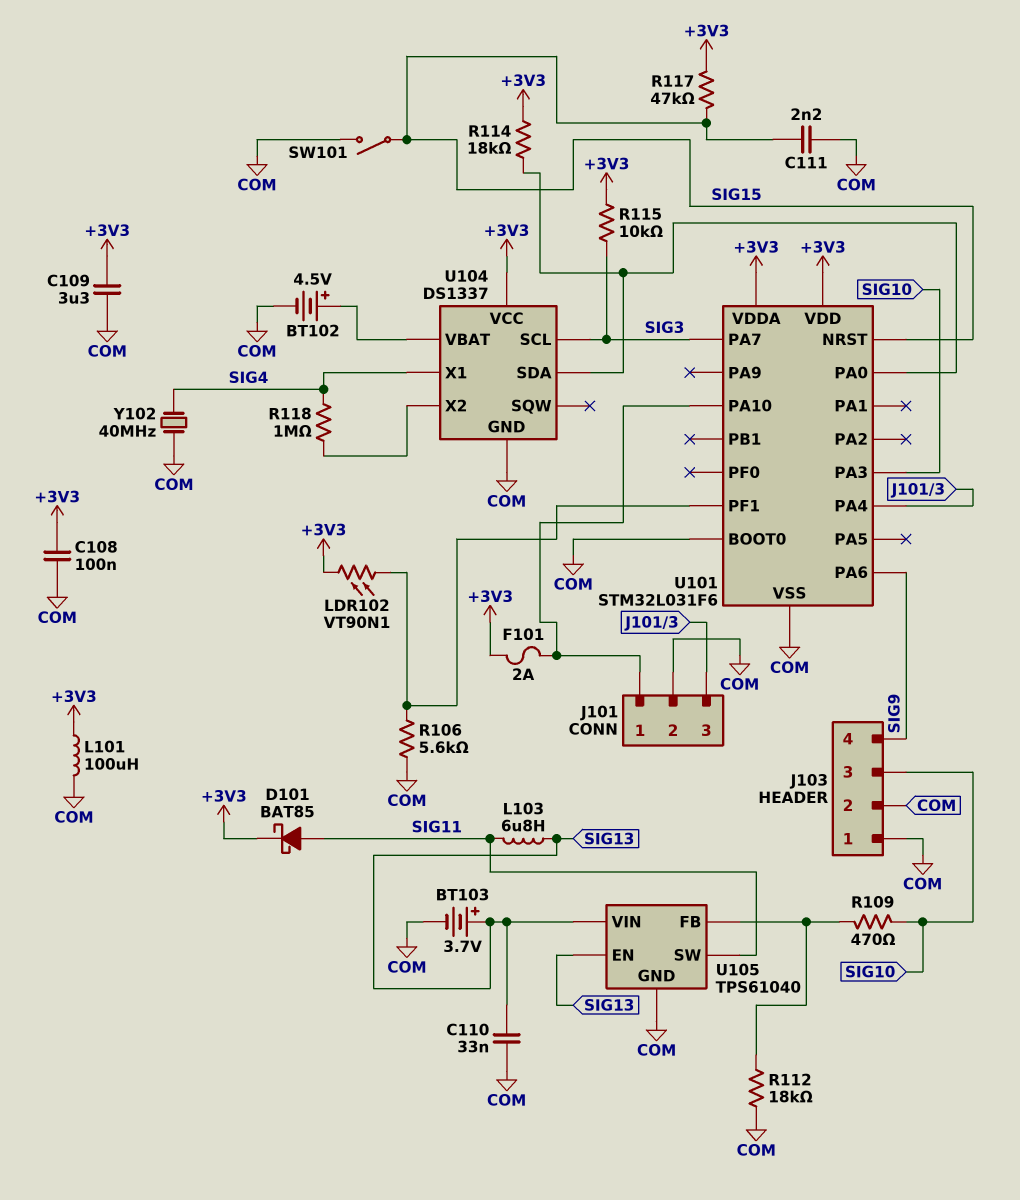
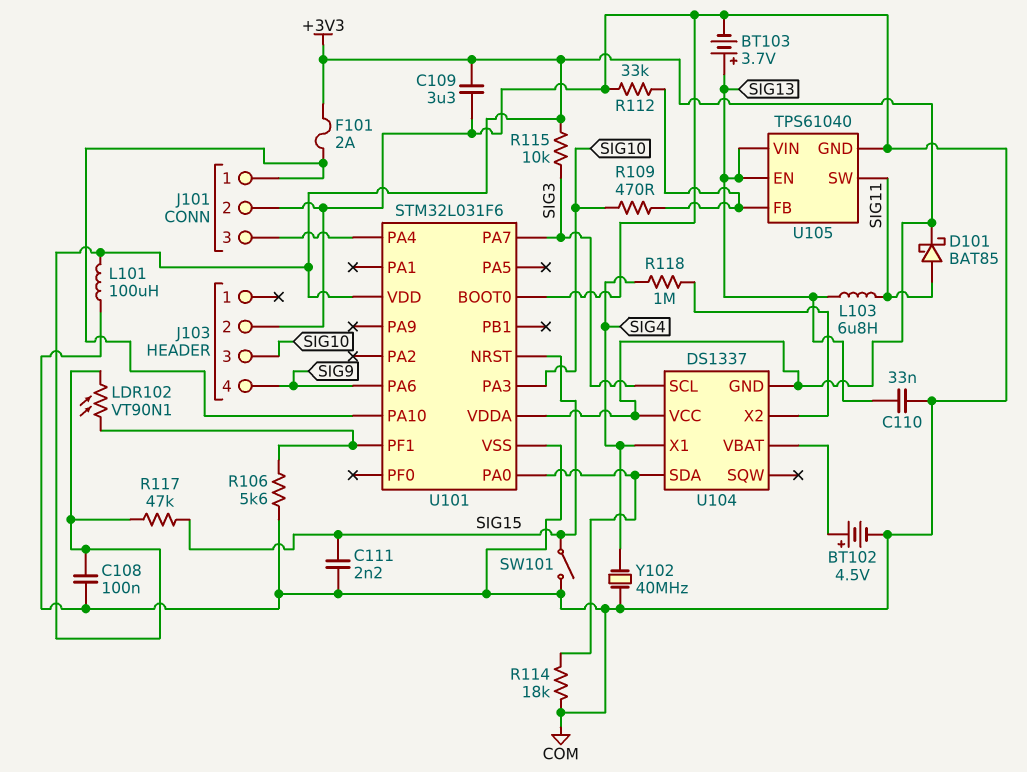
J103 pin 1: COM -> none
R112: 18k (COM, U105/FB) -> 33k (COM, U105/FB)
R114: 18k (+3V3, U101/PA0) -> 18k (COM, U101/PA0)
U104 pin GND: COM -> +3V3

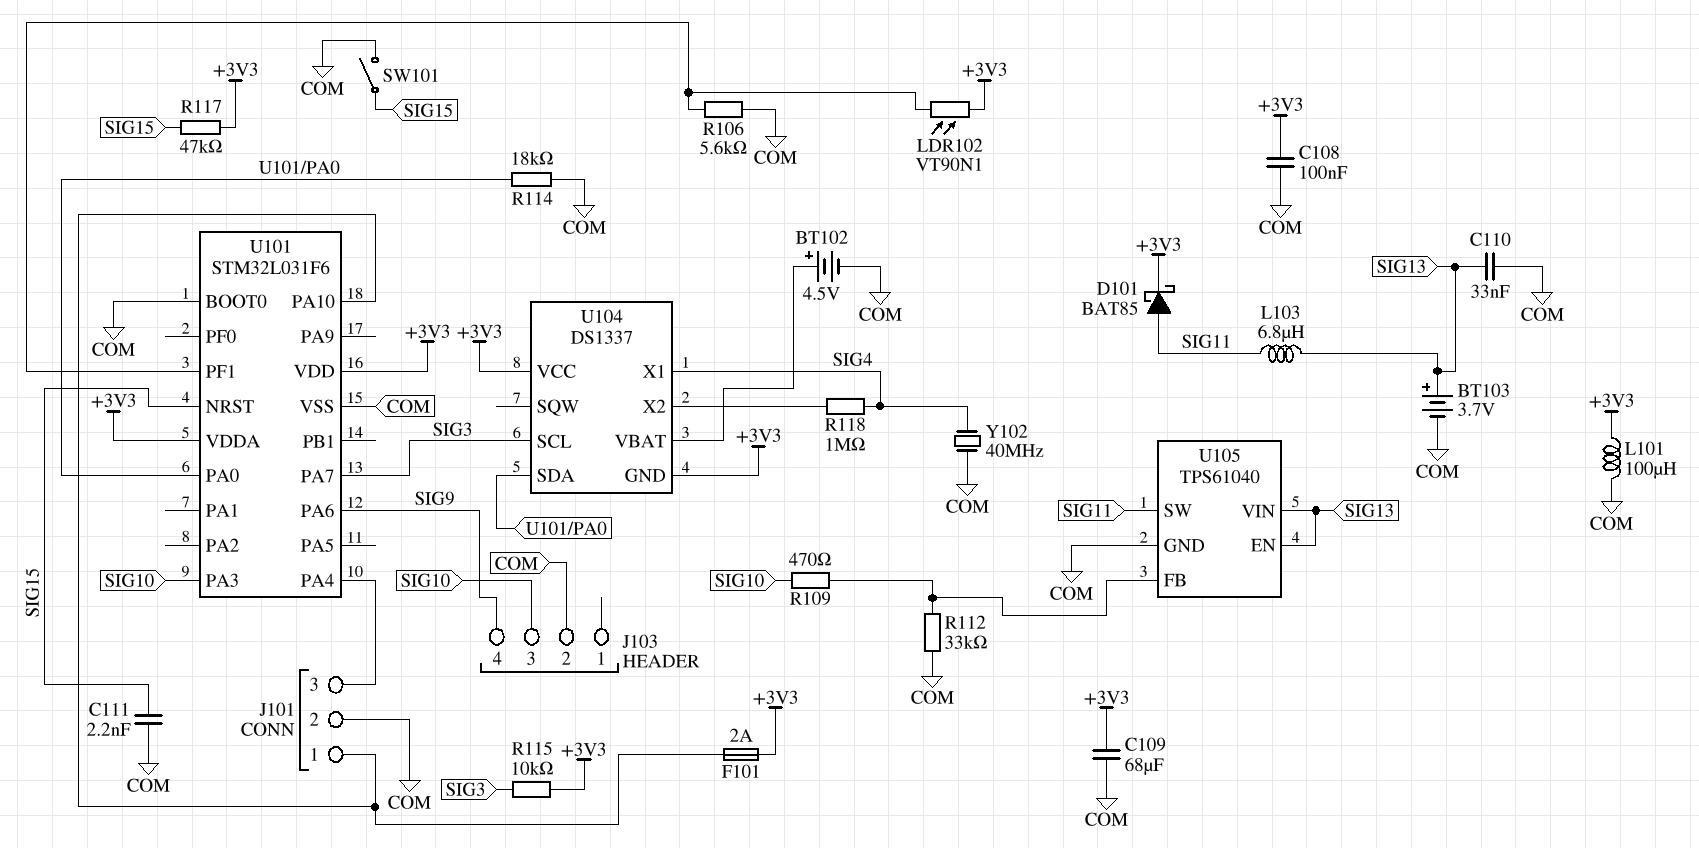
C109: 3.3uF (+3V3, COM) -> 68uF (+3V3, COM)

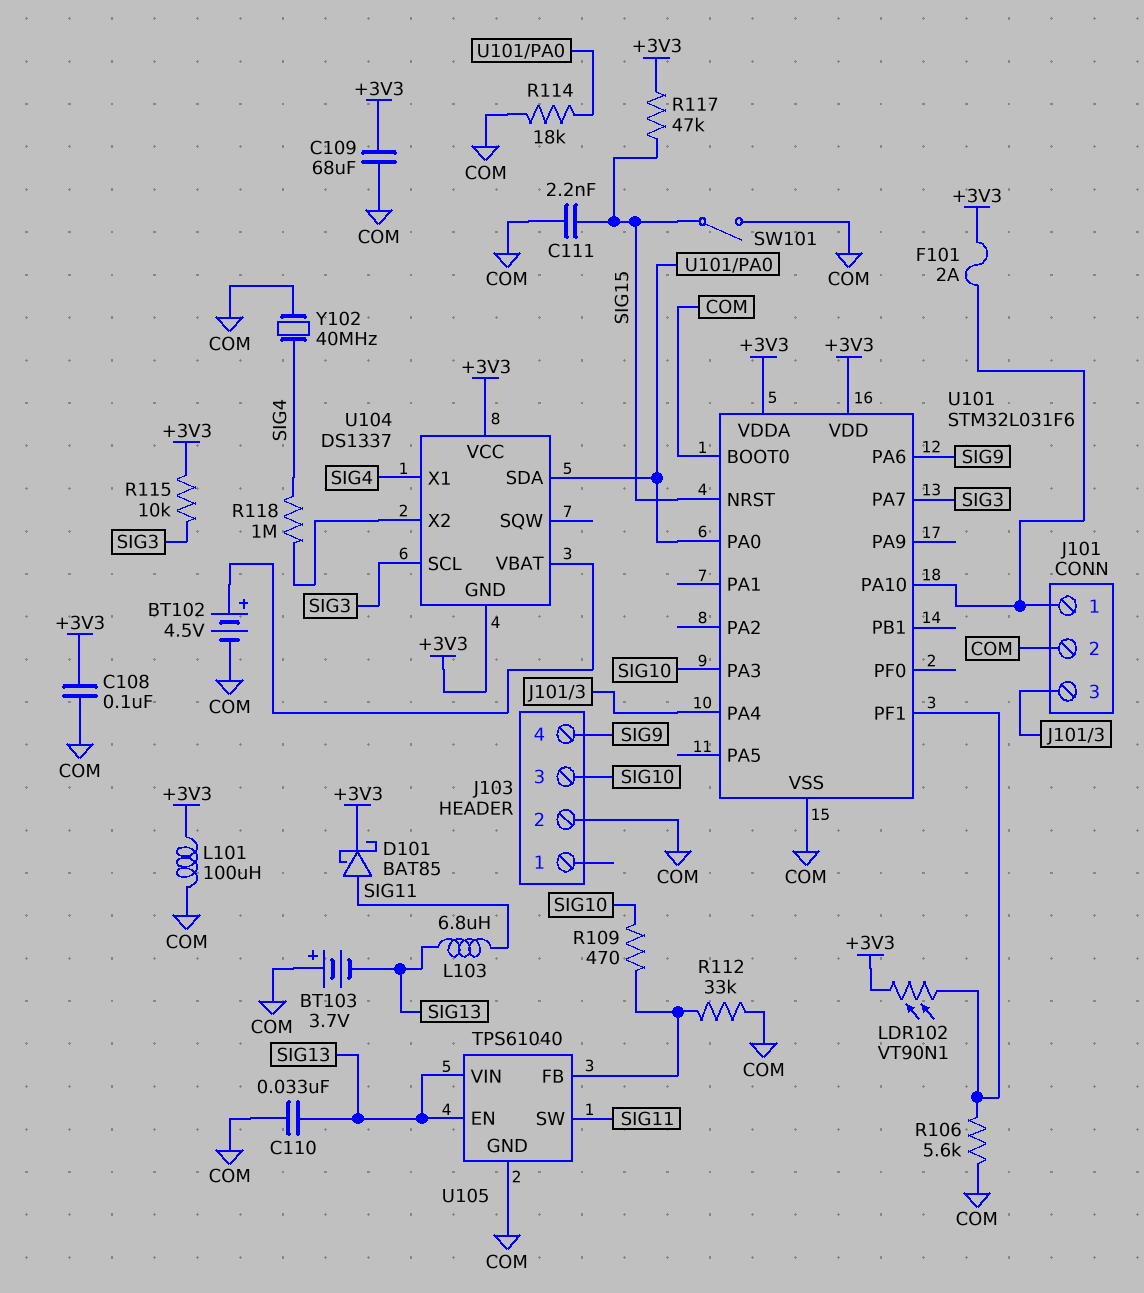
BT103: 3.7V (plus SIG13, minus COM) -> 3.7V (plus COM, minus SIG13)

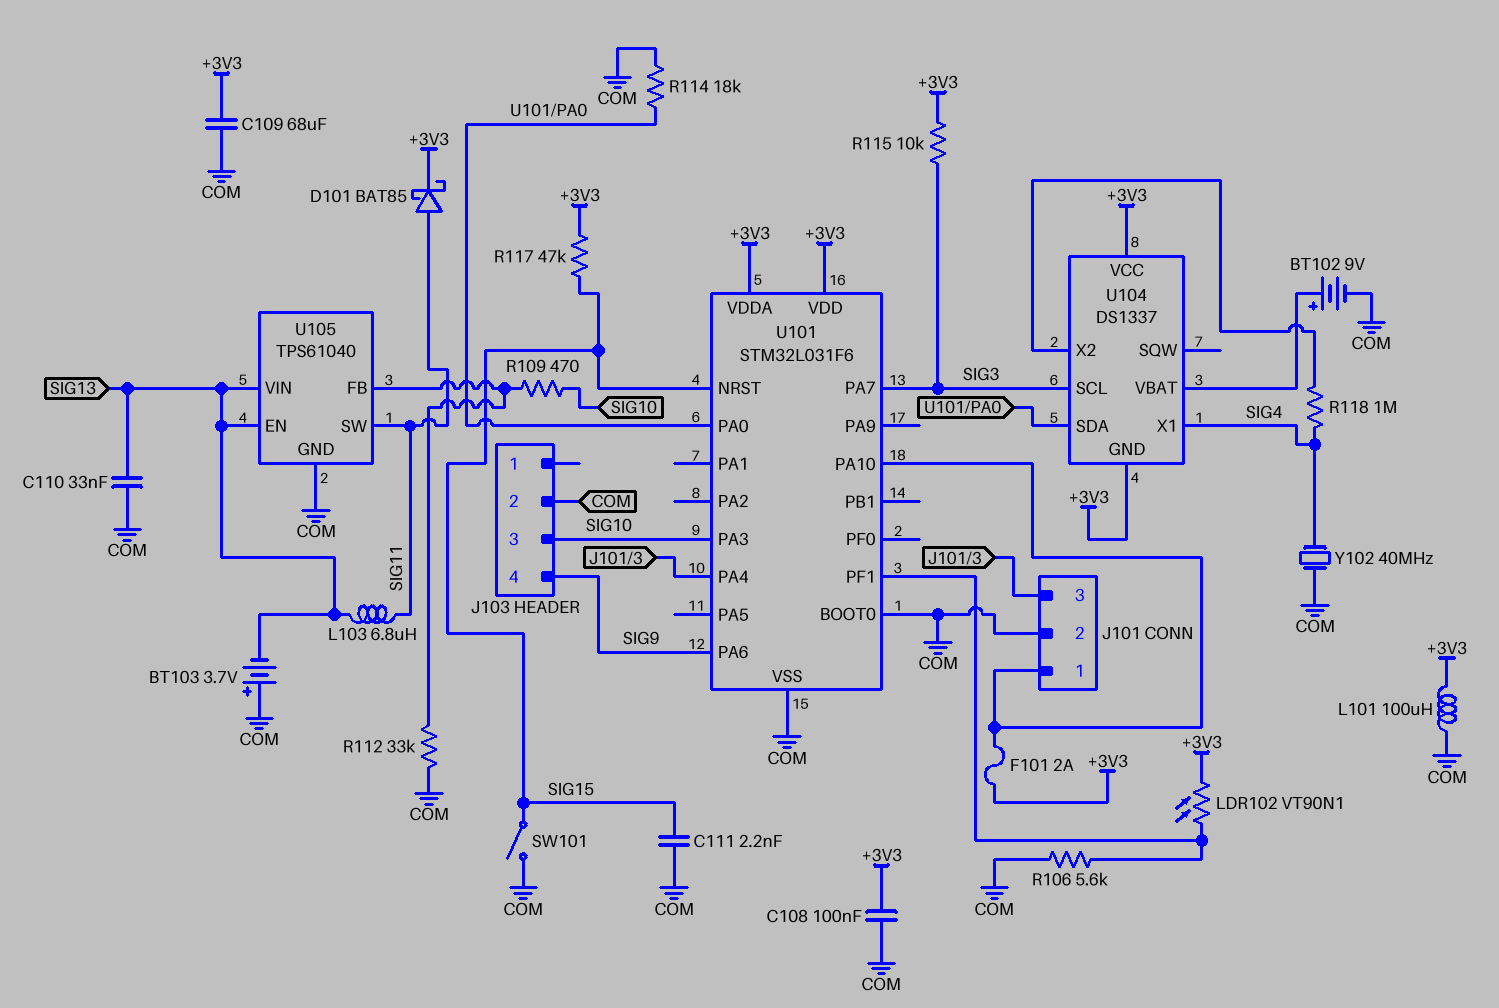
BT102: 4.5V (plus U104/VBAT, minus COM) -> 9V (plus U104/VBAT, minus COM)

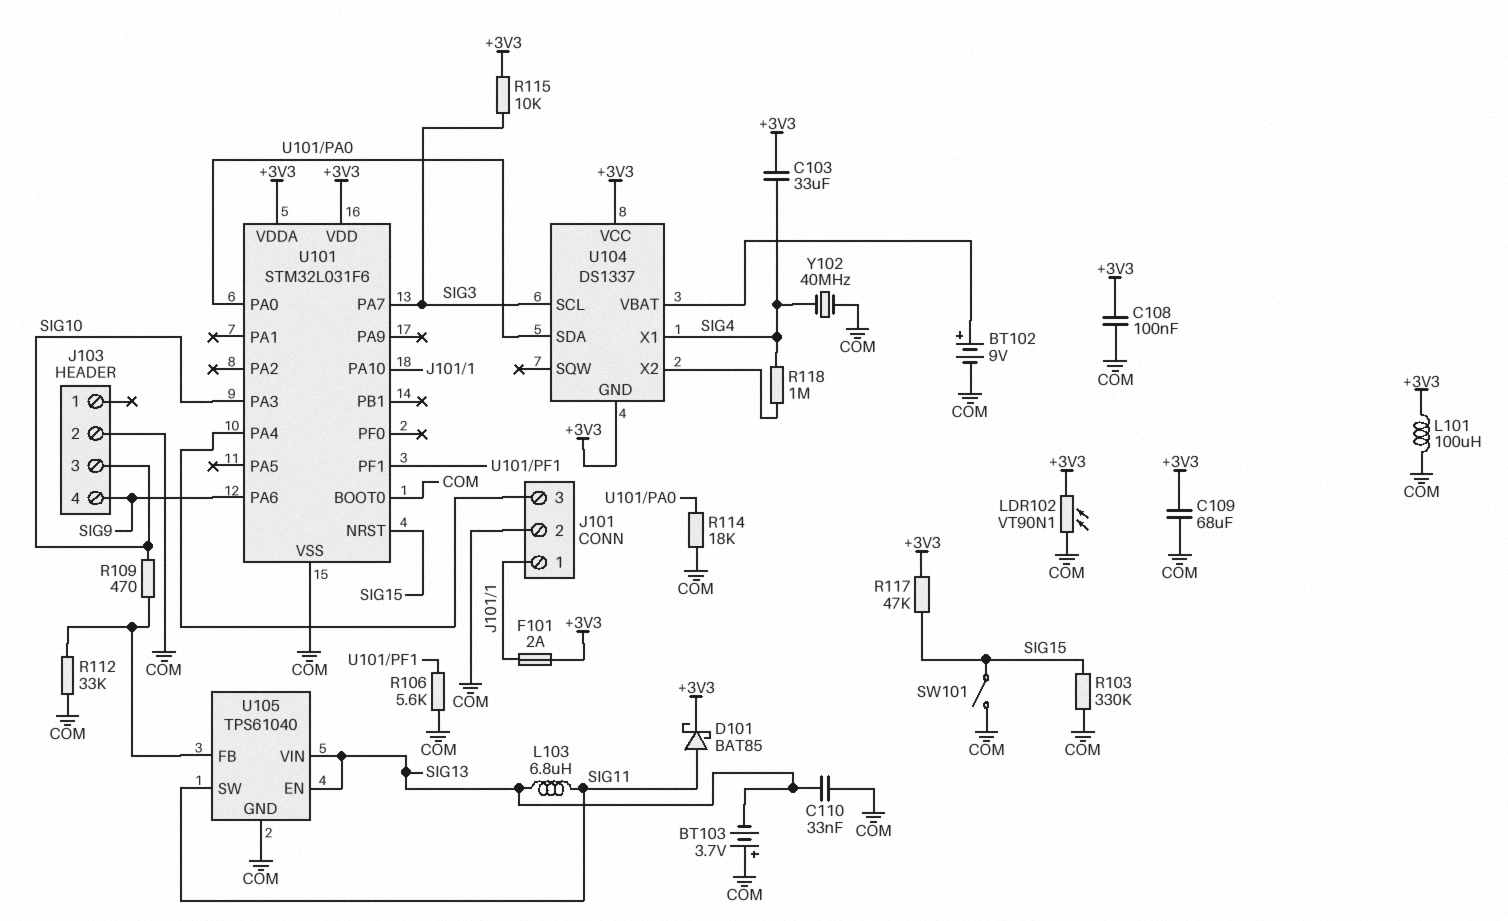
C103: none -> 33uF (+3V3, SIG4)
C111: 2.2nF (COM, SIG15) -> none
LDR102: VT90N1 (+3V3, U101/PF1) -> VT90N1 (+3V3, COM)
R103: none -> 330k (COM, SIG15)

